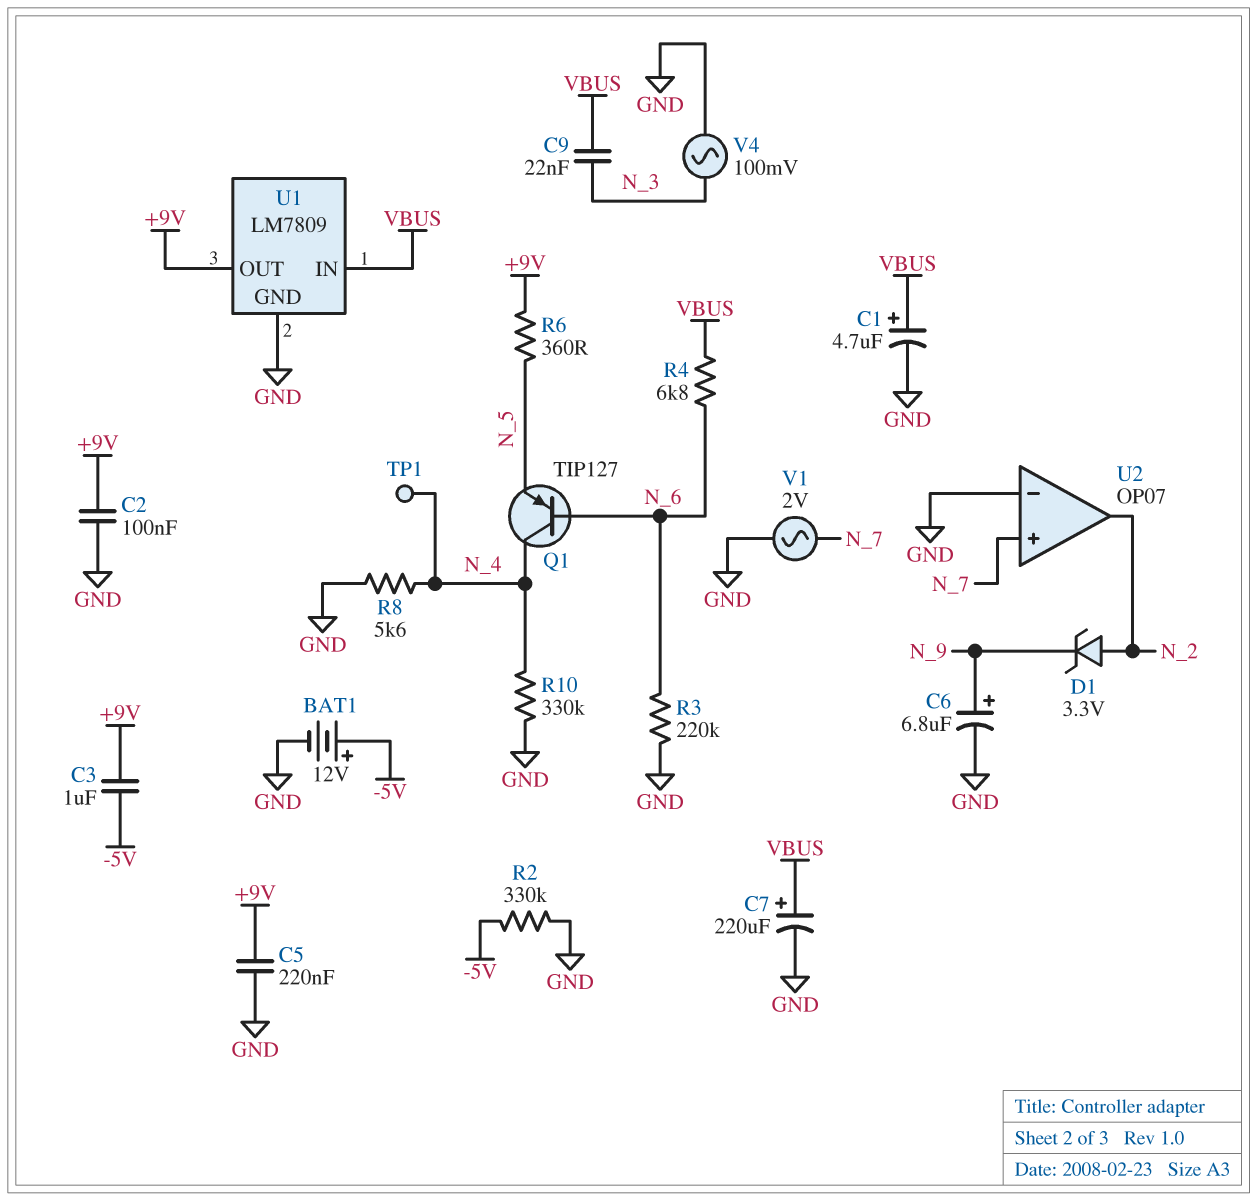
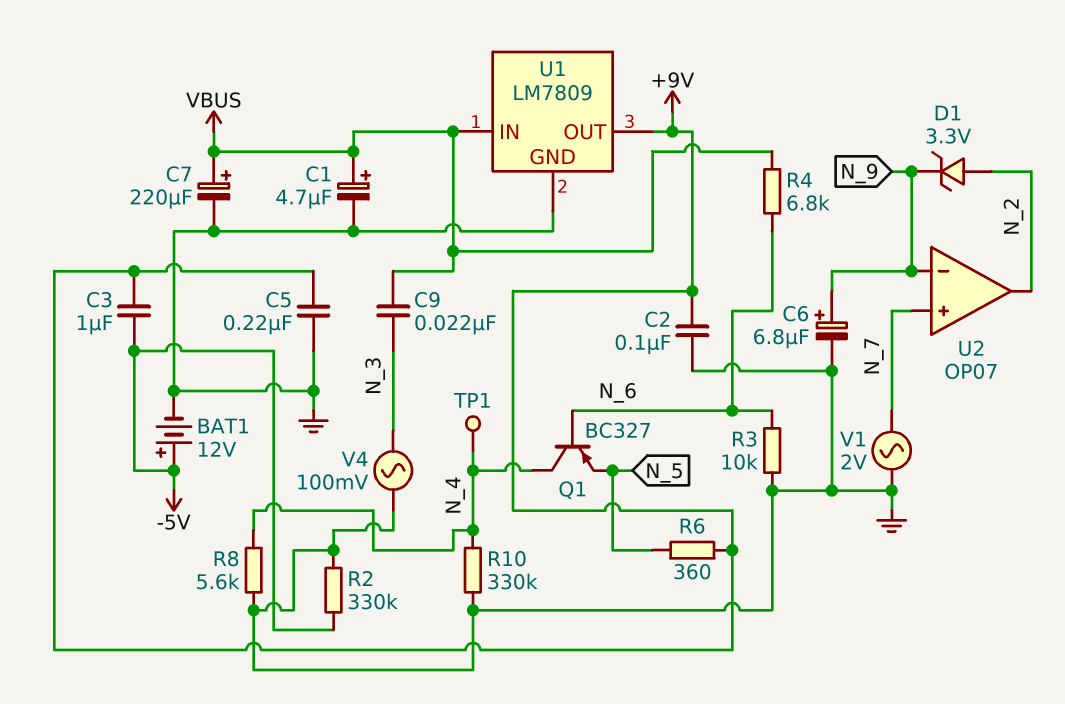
Q1: PNP TIP127 (B N_6, C N_4, E N_5) -> PNP BC327 (B N_6, C N_4, E N_5)
R3: 220k (GND, N_6) -> 10k (GND, N_6)
U2 pin in-: GND -> N_9

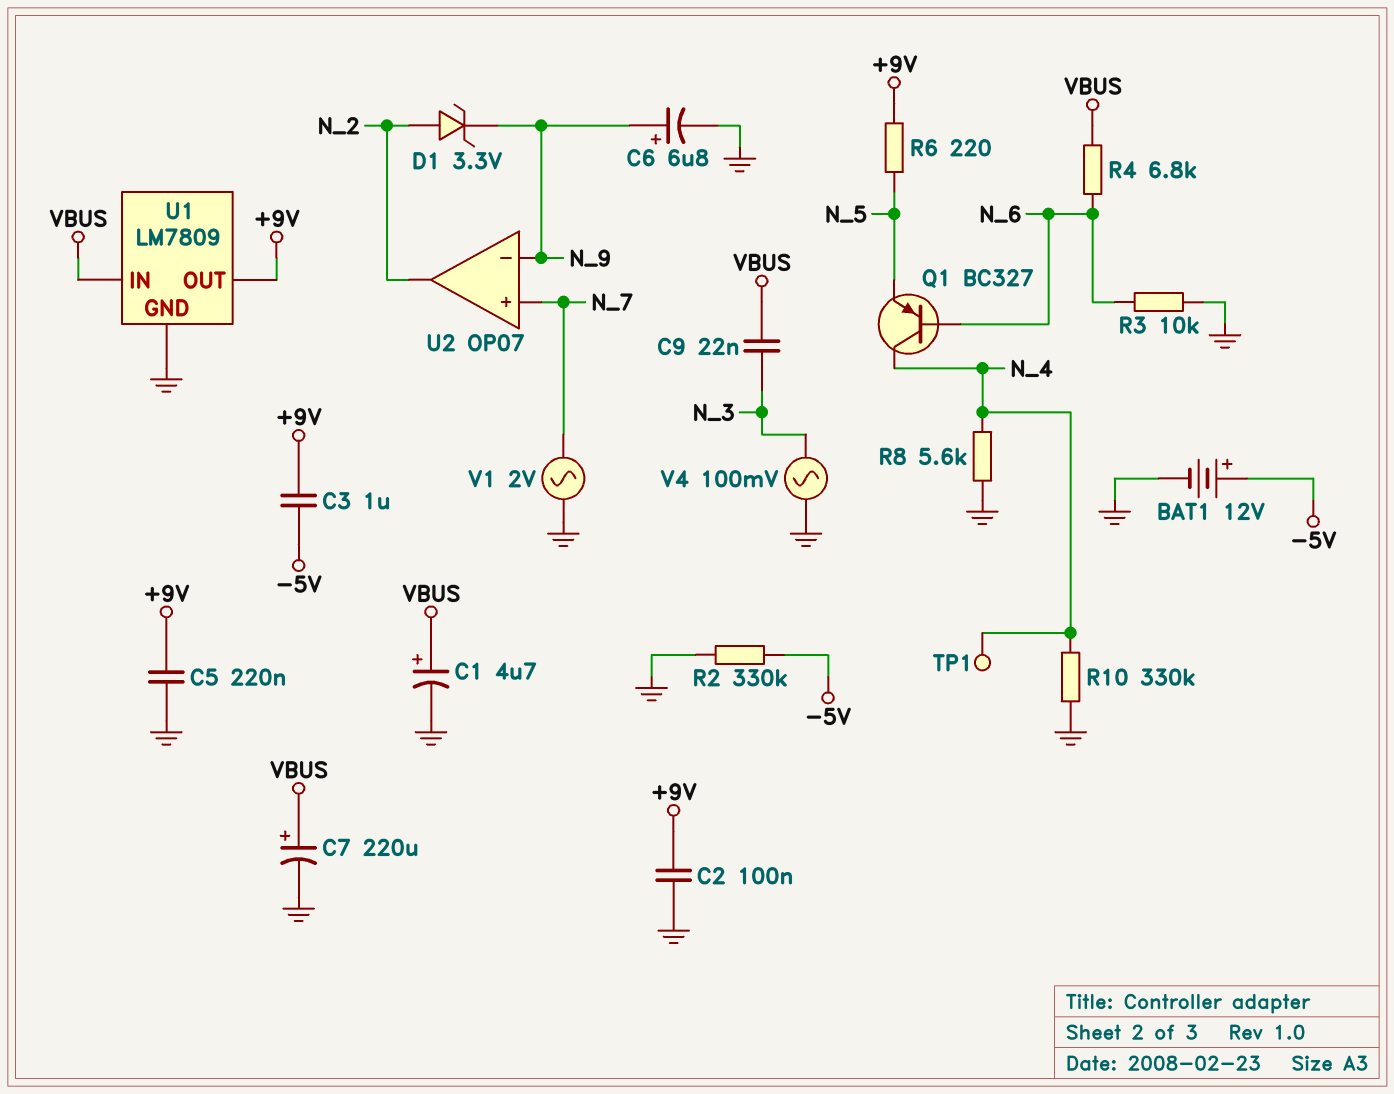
R6: 360 (+9V, N_5) -> 220 (+9V, N_5)

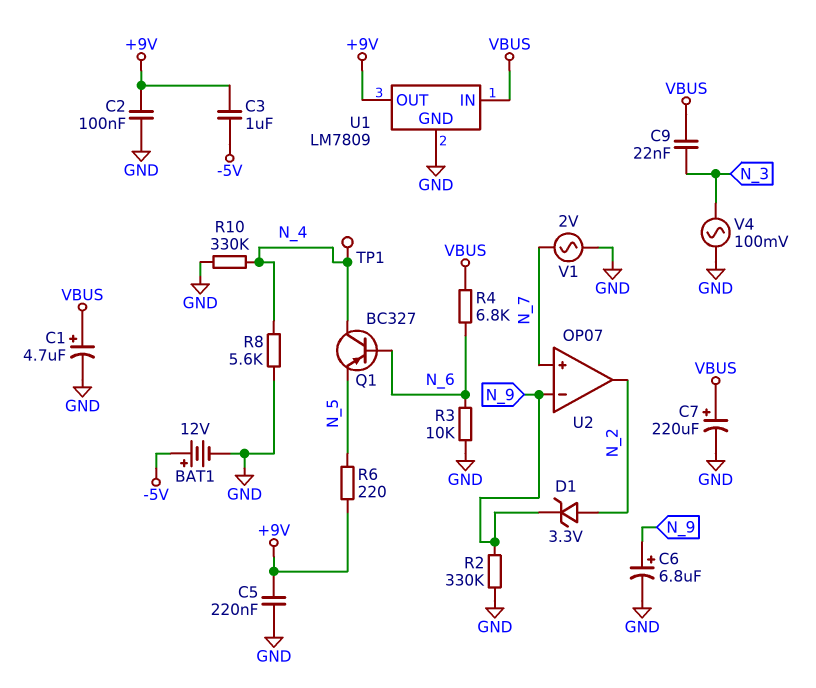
R2: 330k (-5V, GND) -> 330k (GND, N_9)

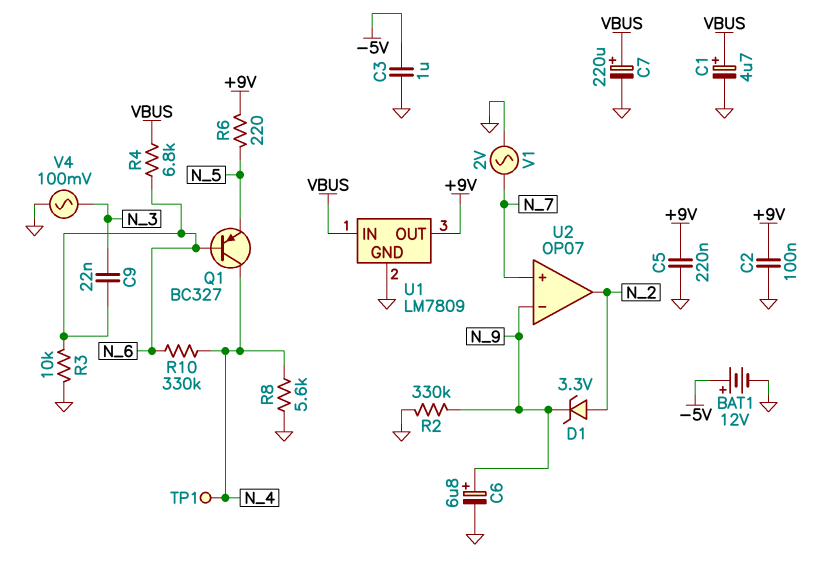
C3: 1uF (+9V, -5V) -> 1uF (-5V, GND)
C9: 22nF (N_3, VBUS) -> 22nF (N_3, N_6)
R10: 330k (GND, N_4) -> 330k (N_4, N_6)

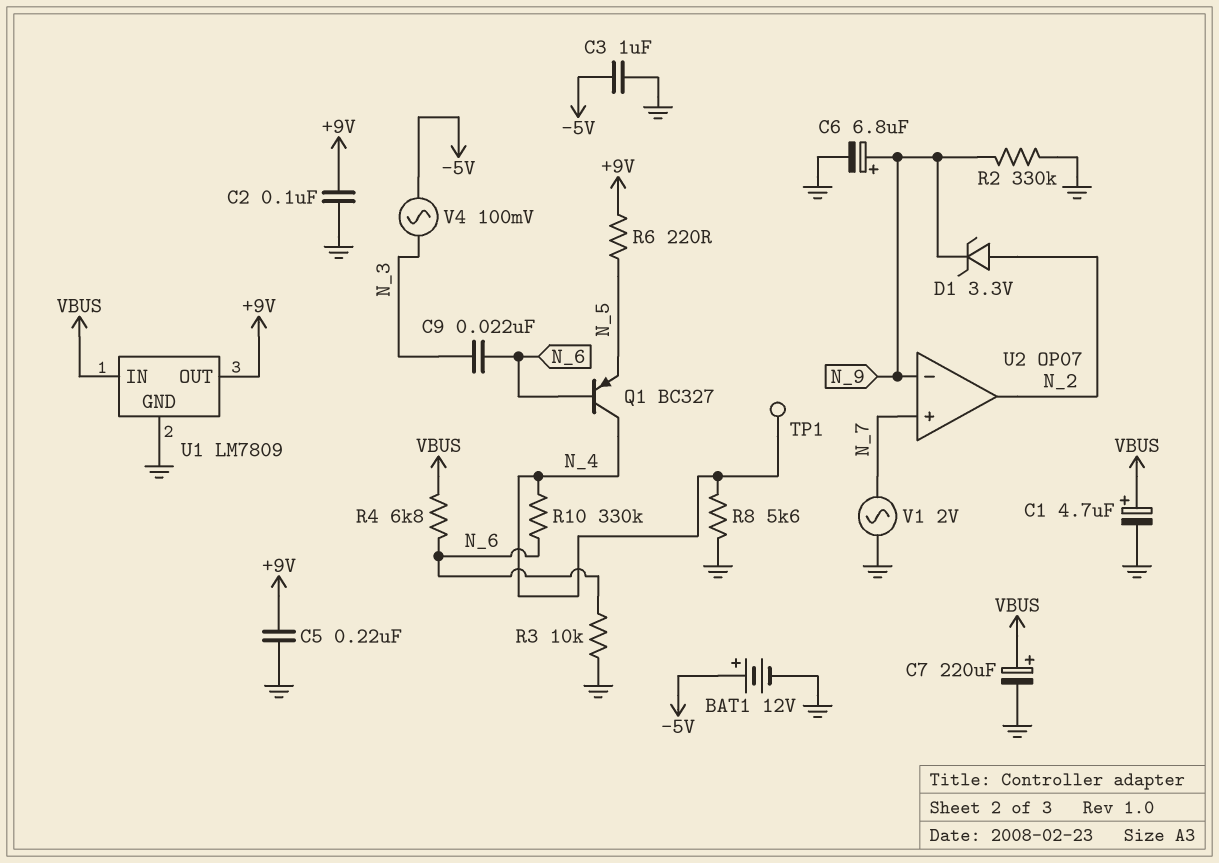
V4: AC 100mV (GND, N_3) -> AC 100mV (-5V, N_3)

